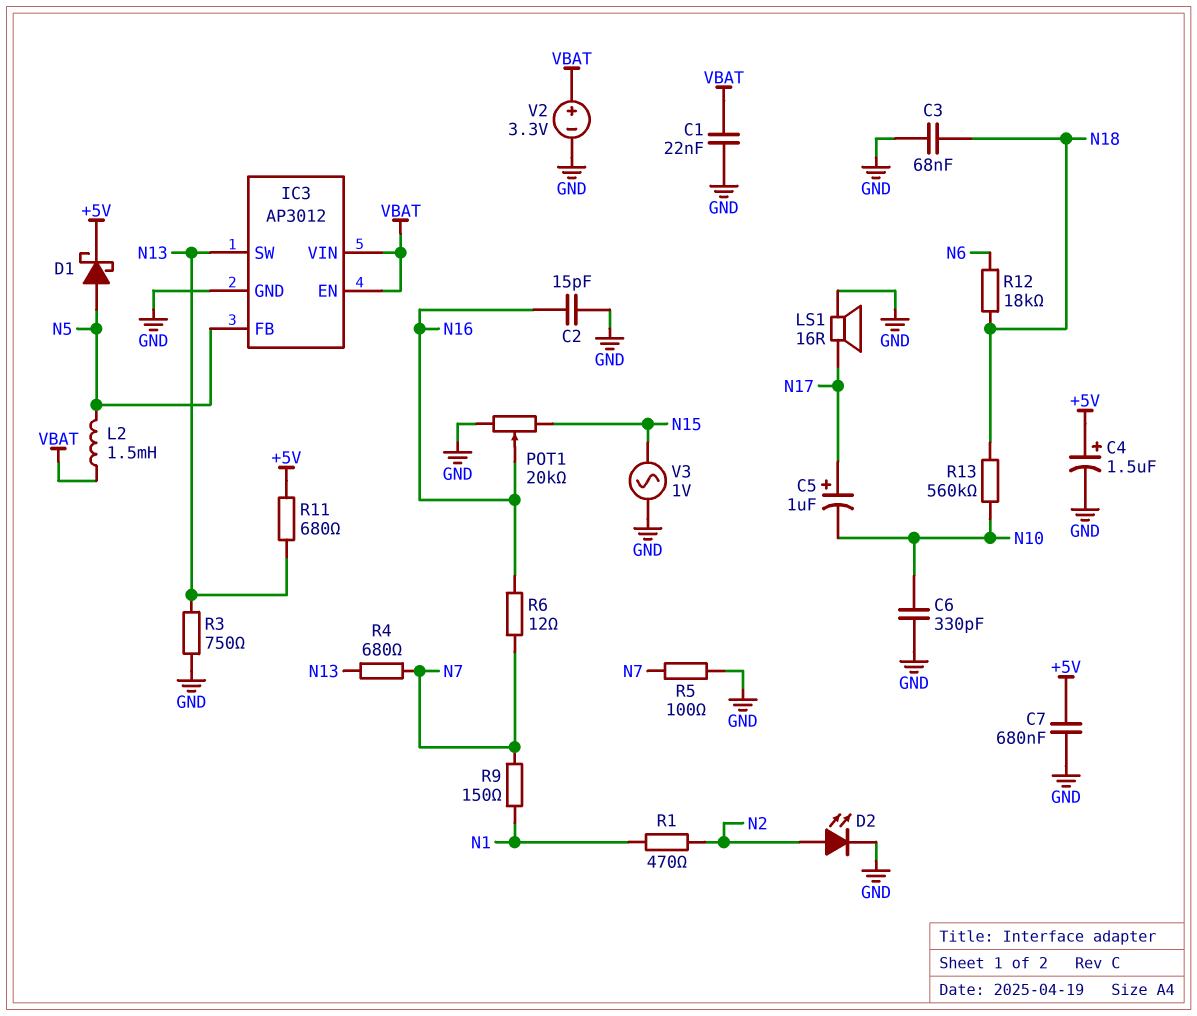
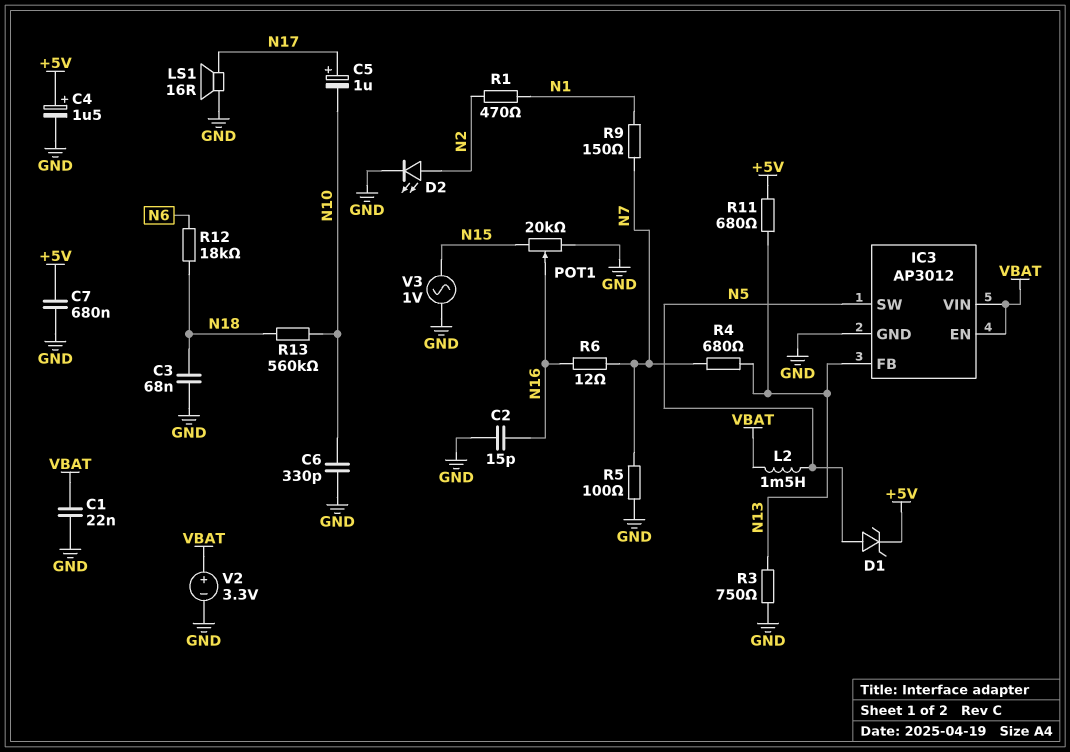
D1: schottky (A N5, K +5V) -> zener (A N5, K +5V)
IC3 pin FB: N5 -> N13
IC3 pin SW: N13 -> N5

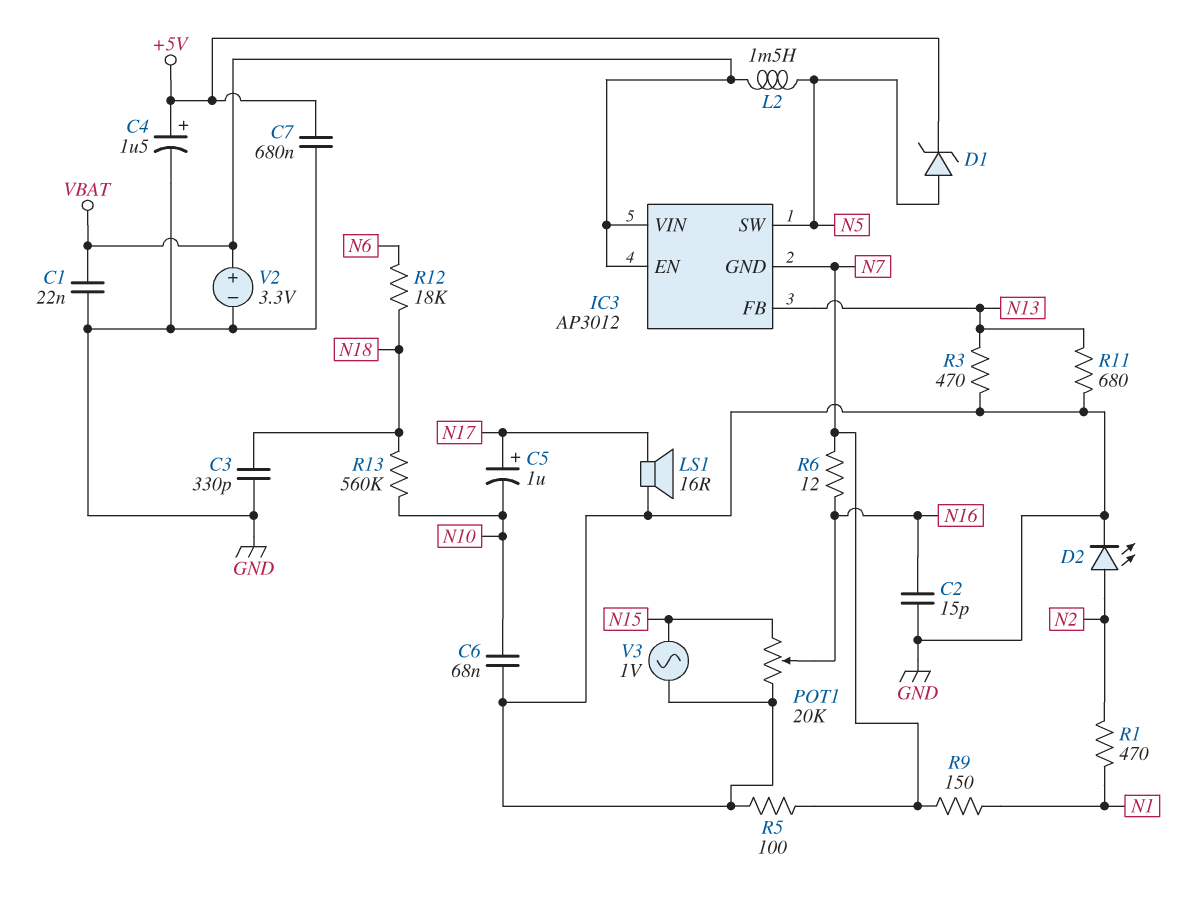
C3: 68nF (GND, N18) -> 330pF (GND, N18)
C6: 330pF (GND, N10) -> 68nF (GND, N10)
IC3 pin GND: GND -> N7
R3: 750 (GND, N13) -> 470 (GND, N13)
R4: 680 (N7, N13) -> none
R11: 680 (+5V, N13) -> 680 (GND, N13)

